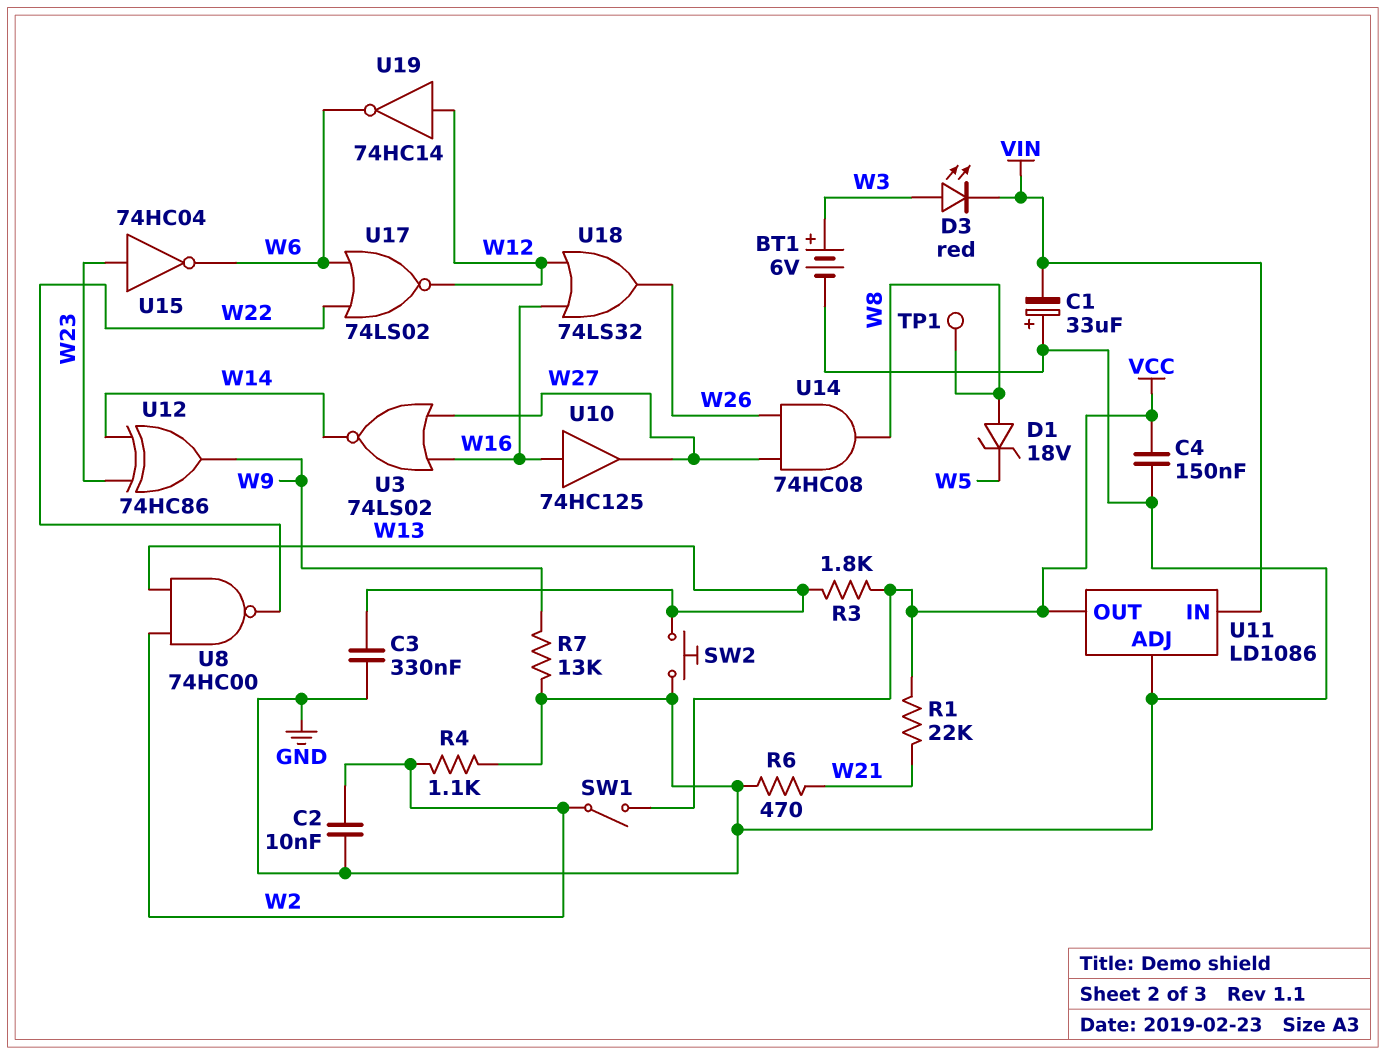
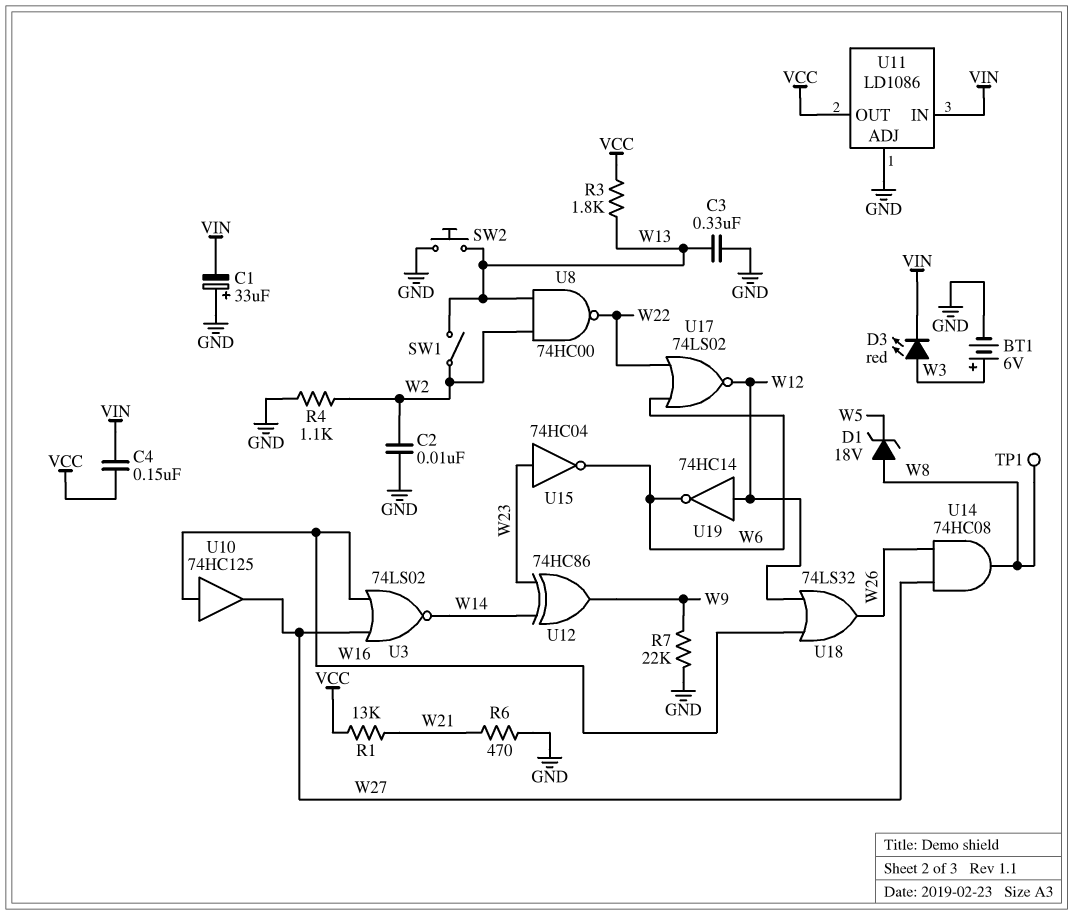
C4: 150nF (GND, VCC) -> 150nF (VCC, VIN)
R1: 22k (VCC, W21) -> 13k (VCC, W21)
R7: 13k (GND, W9) -> 22k (GND, W9)
SW1: switch (VCC, W2) -> switch (W2, W13)

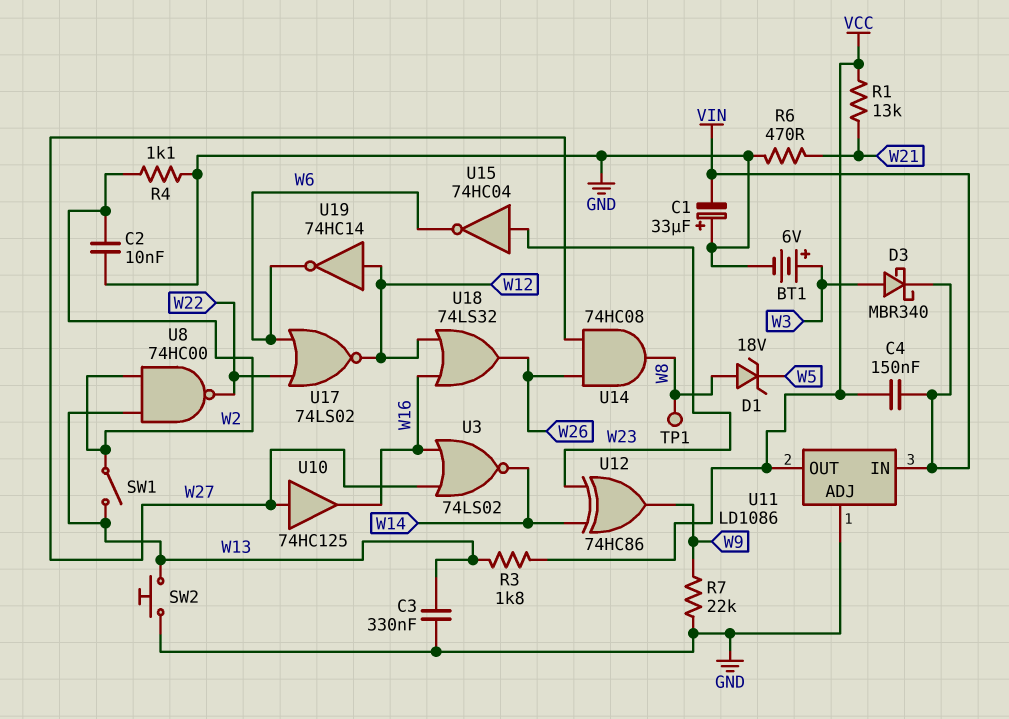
D3: LED red (A W3, K VIN) -> schottky MBR340 (A W3, K VIN)
U10: buffer 74HC125 (in W16, out W27) -> buffer 74HC125 (in W27, out W16)

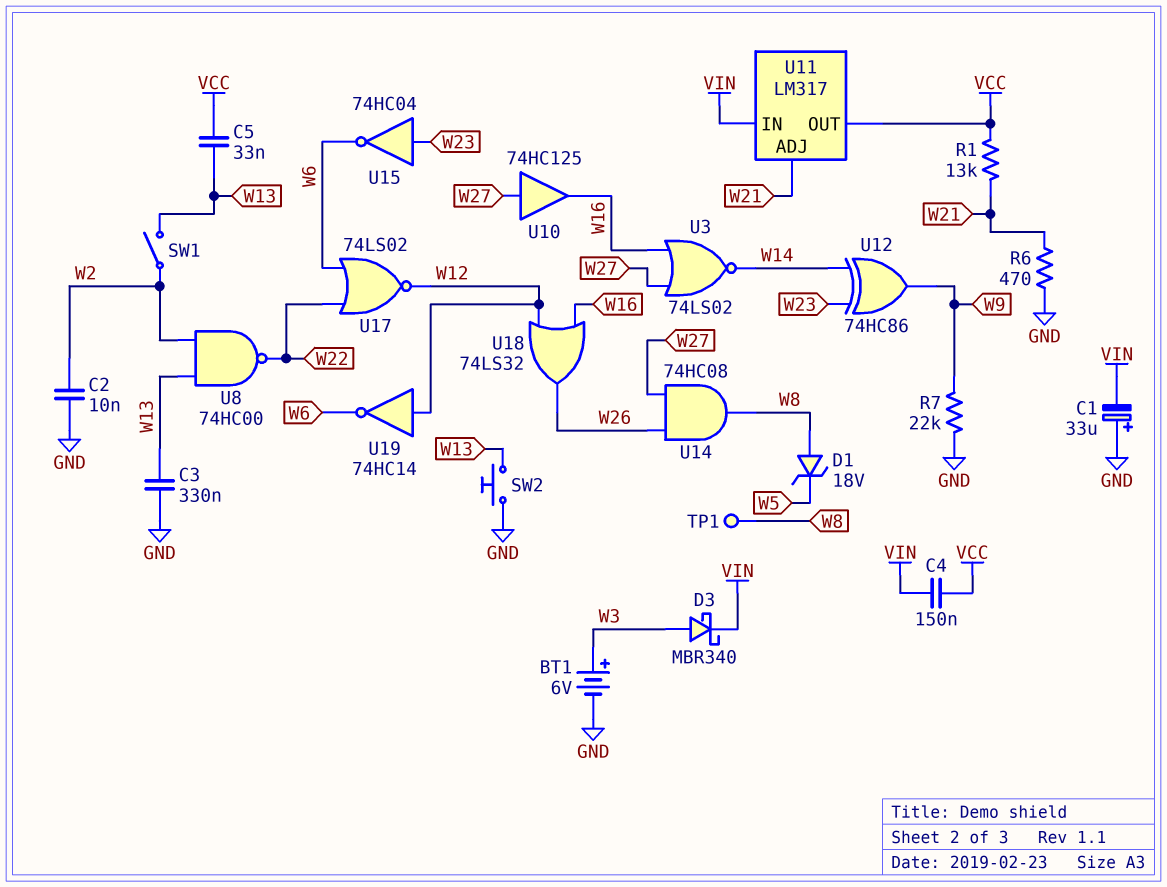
C5: none -> 33nF (VCC, W13)
R3: 1.8k (VCC, W13) -> none
R4: 1.1k (GND, W2) -> none
U11: LD1086 -> LM317
U11 pin ADJ: GND -> W21

